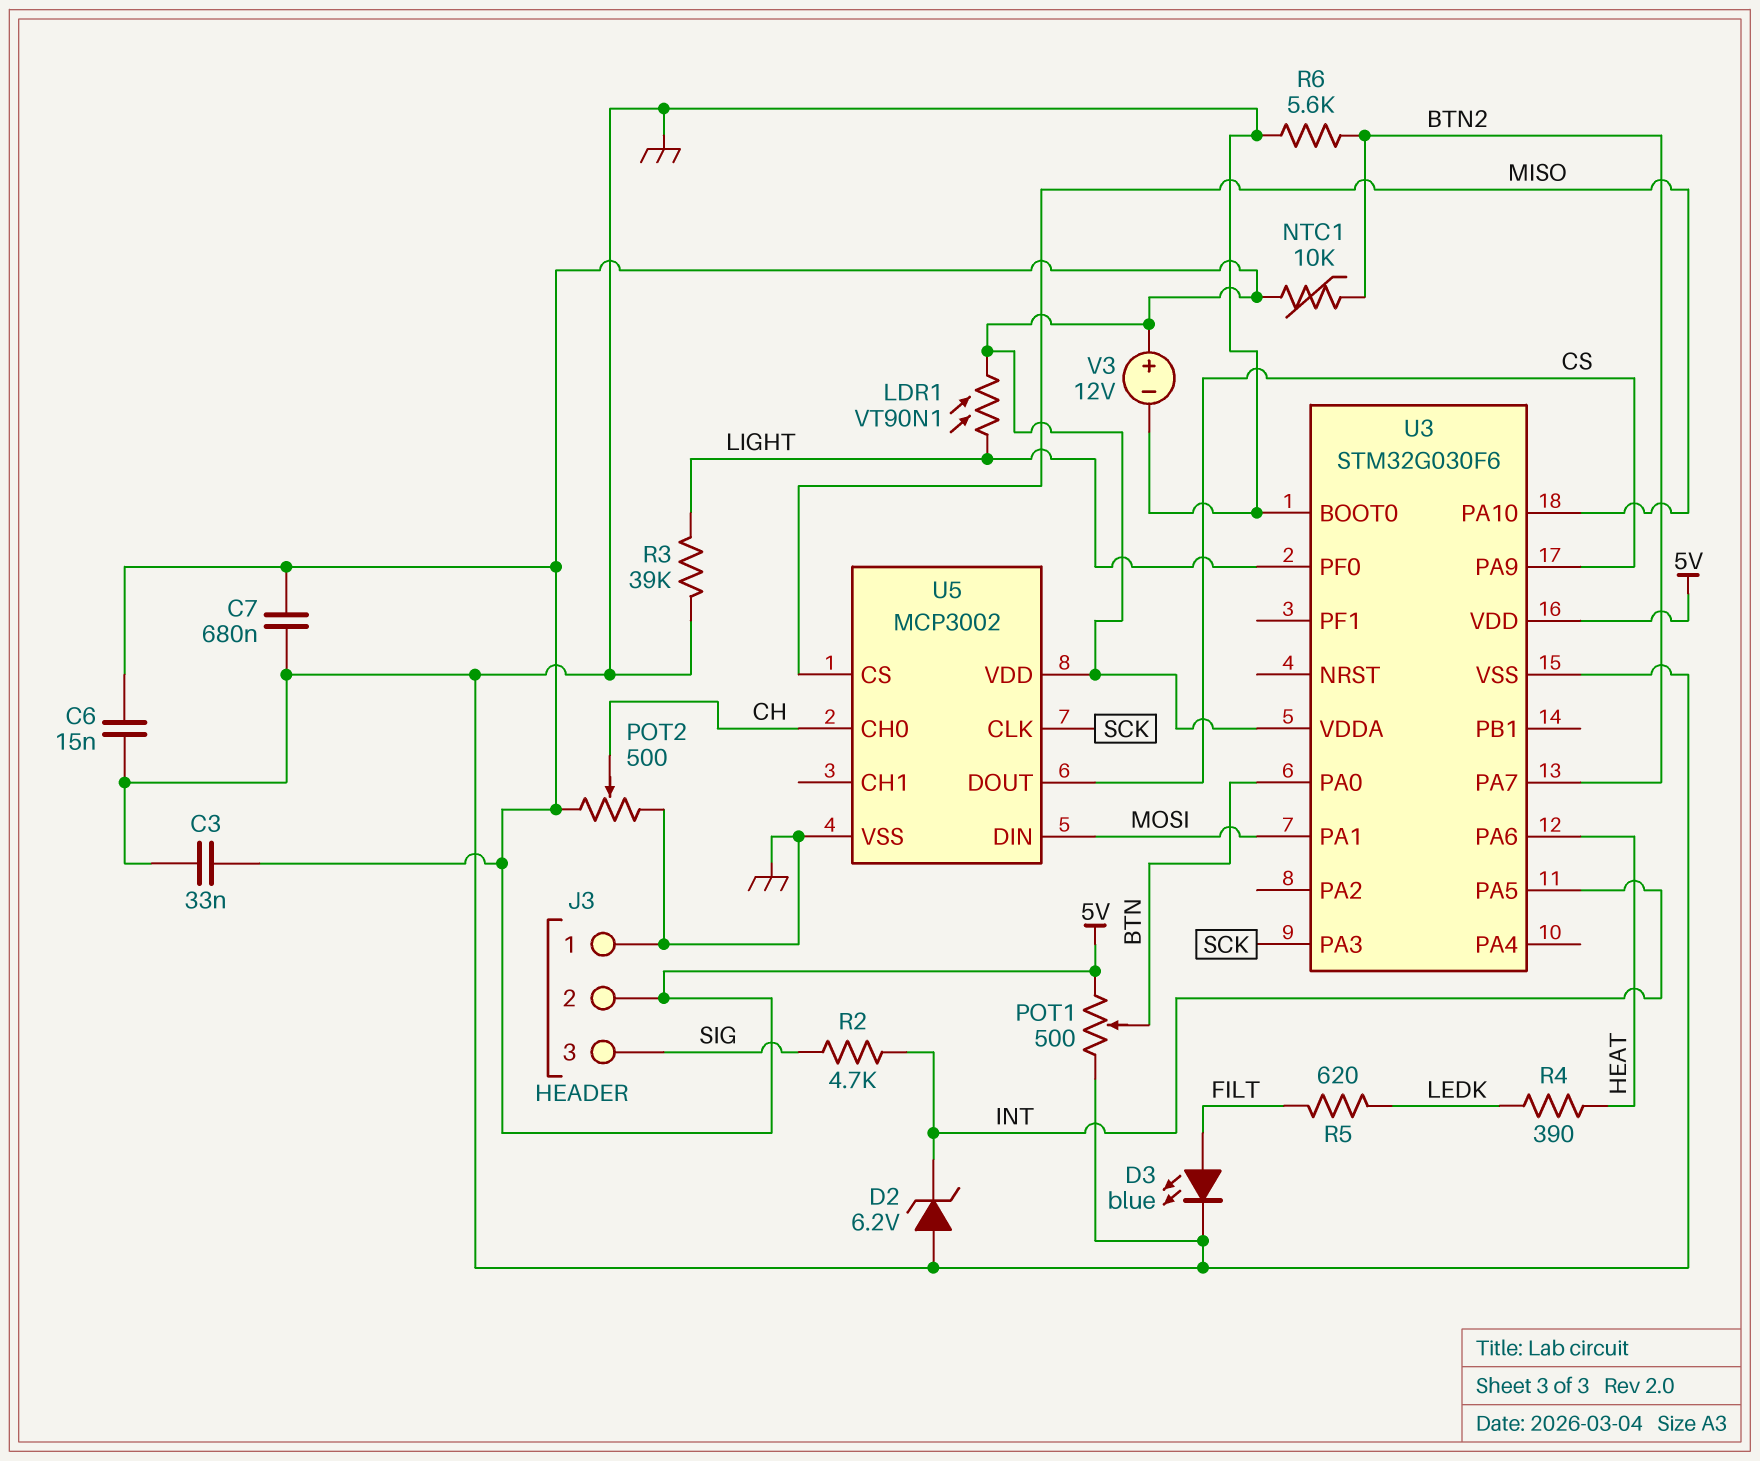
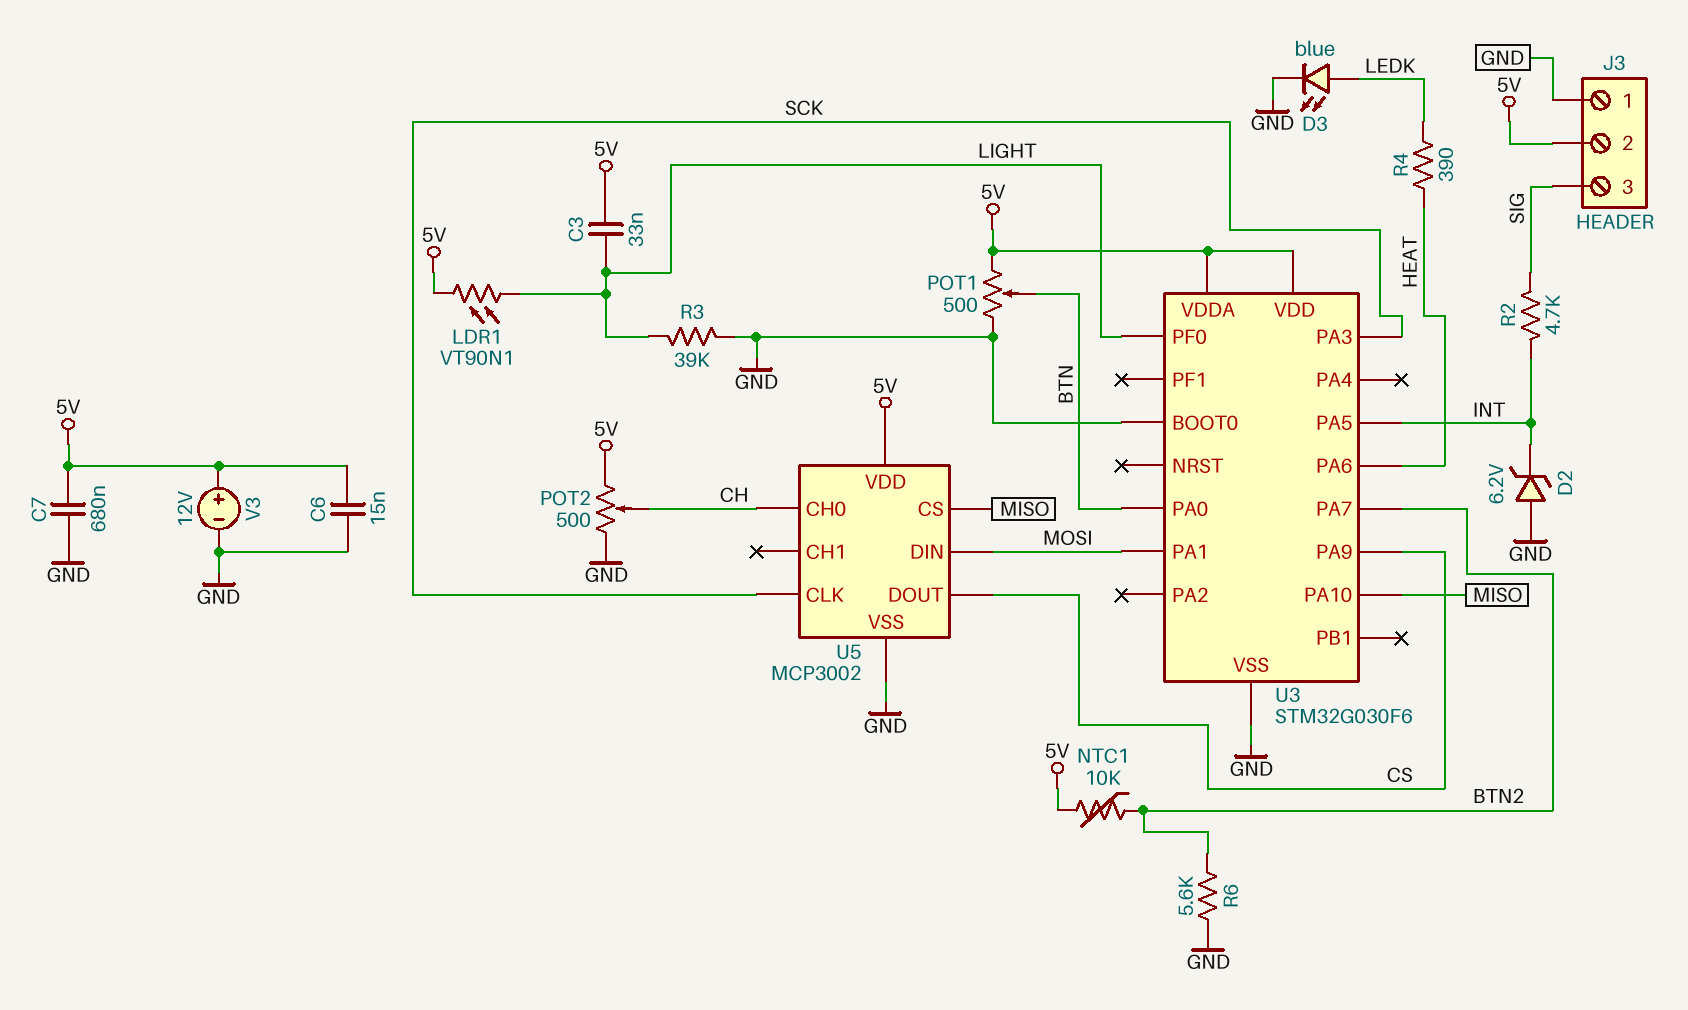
C3: 33nF (5V, GND) -> 33nF (5V, LIGHT)
D3: LED blue (A FILT, K GND) -> LED blue (A LEDK, K GND)
R5: 620 (FILT, LEDK) -> none

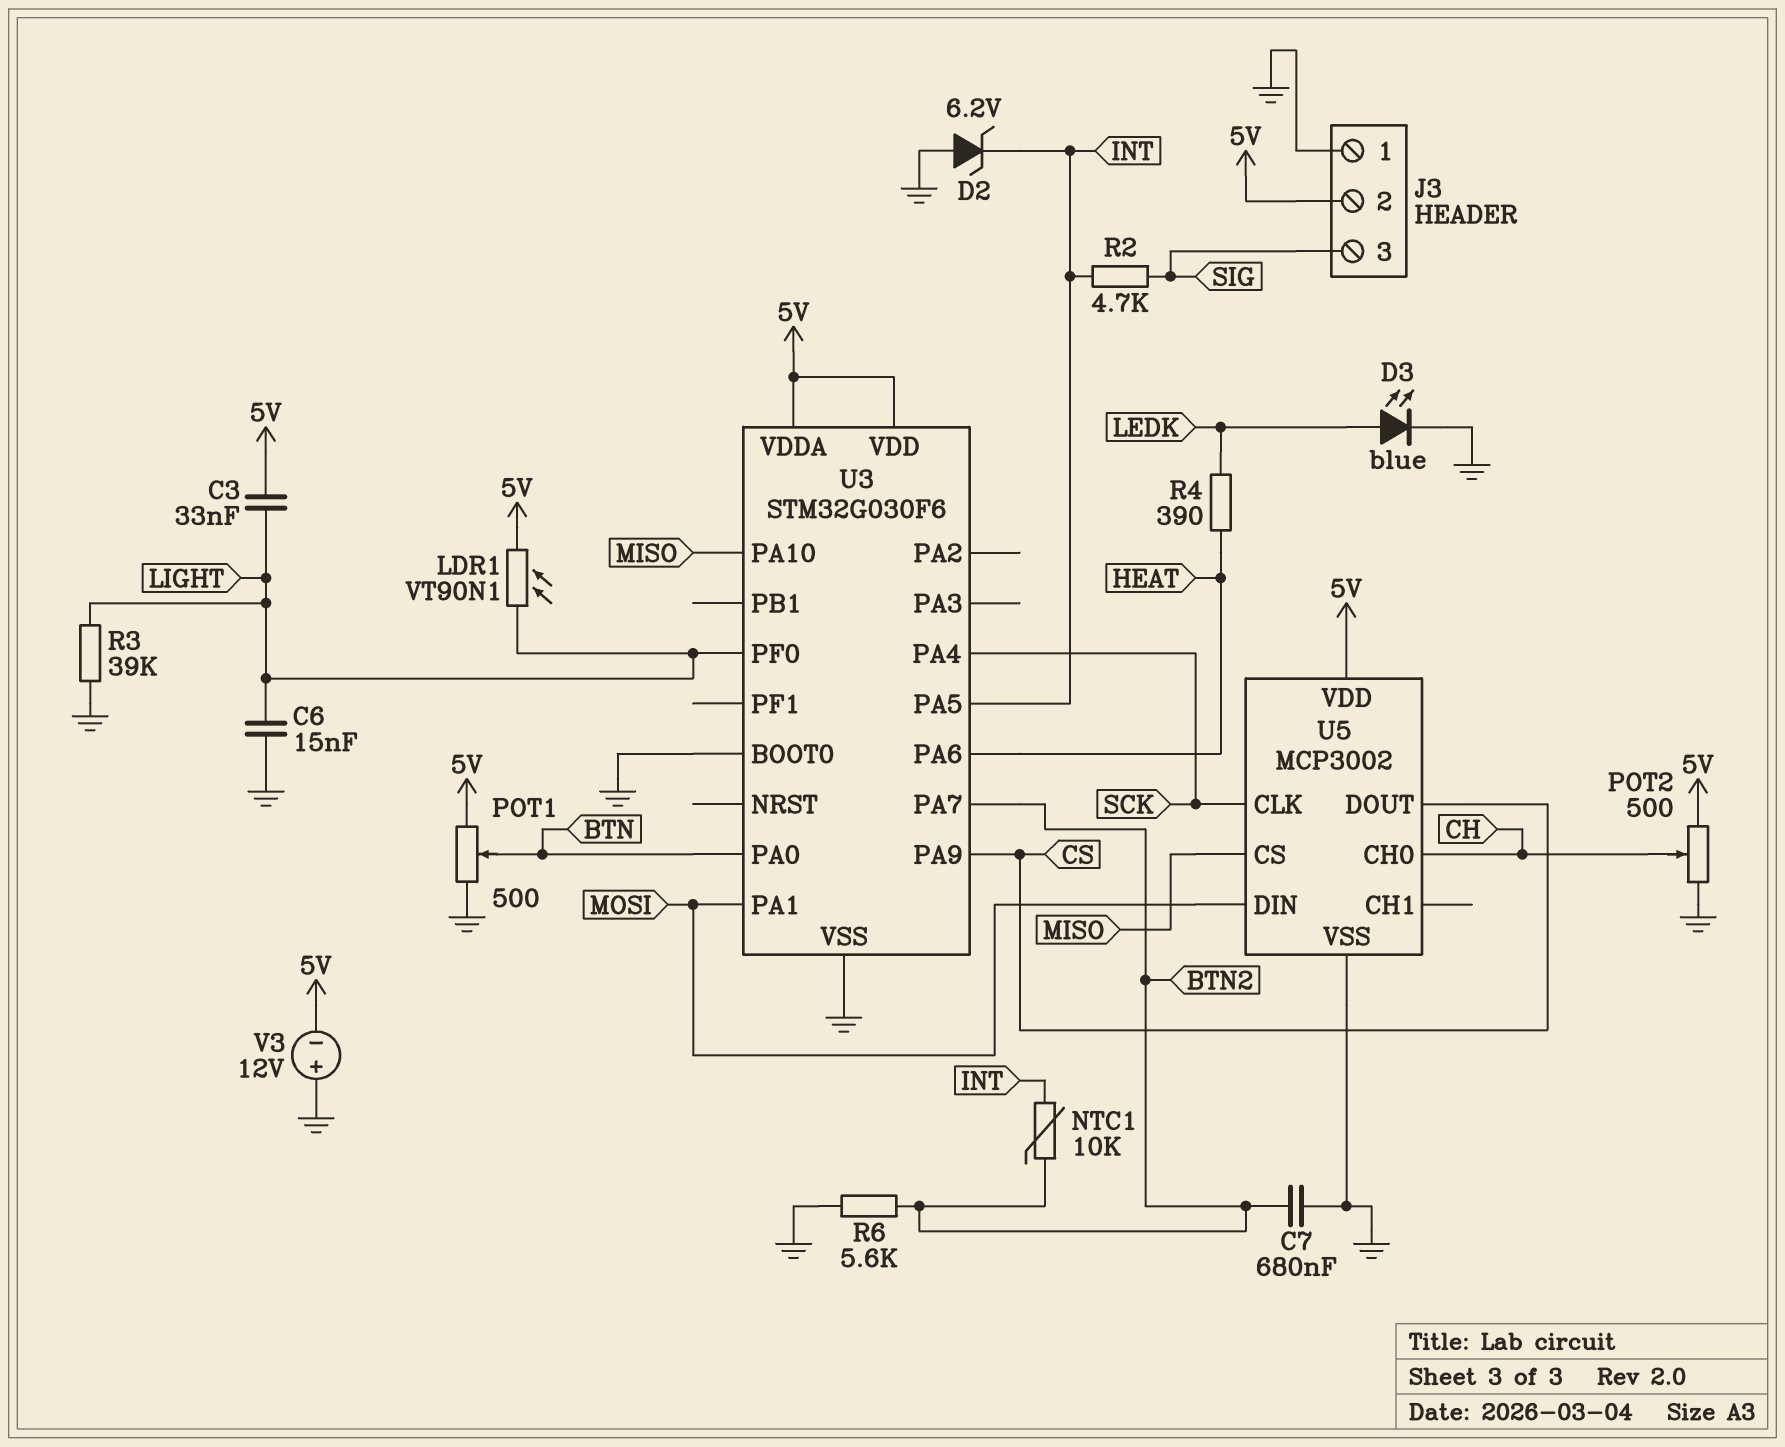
C6: 15nF (5V, GND) -> 15nF (GND, LIGHT)
C7: 680nF (5V, GND) -> 680nF (BTN2, GND)
NTC1: 10k (5V, BTN2) -> 10k (BTN2, INT)
U3 pin PA3: SCK -> none
U3 pin PA4: none -> SCK
V3: 12V (plus 5V, minus GND) -> 12V (plus GND, minus 5V)

